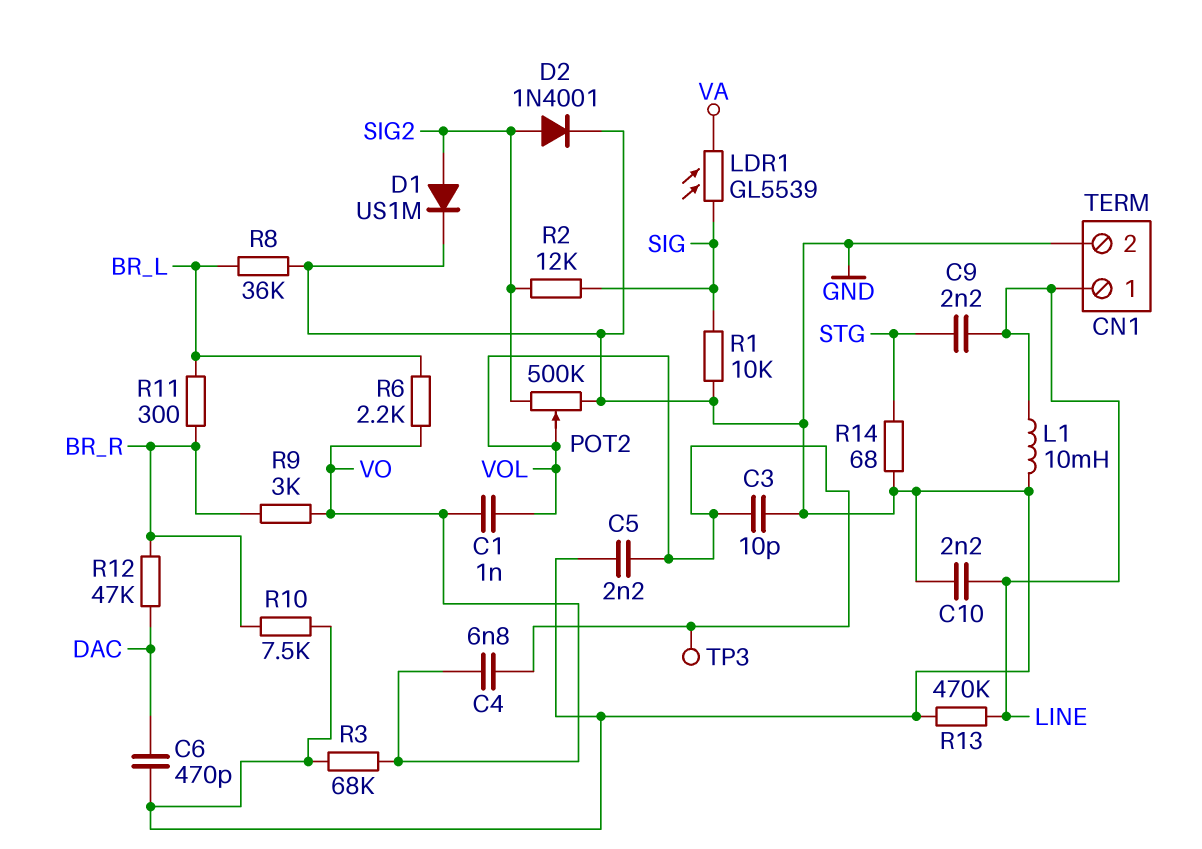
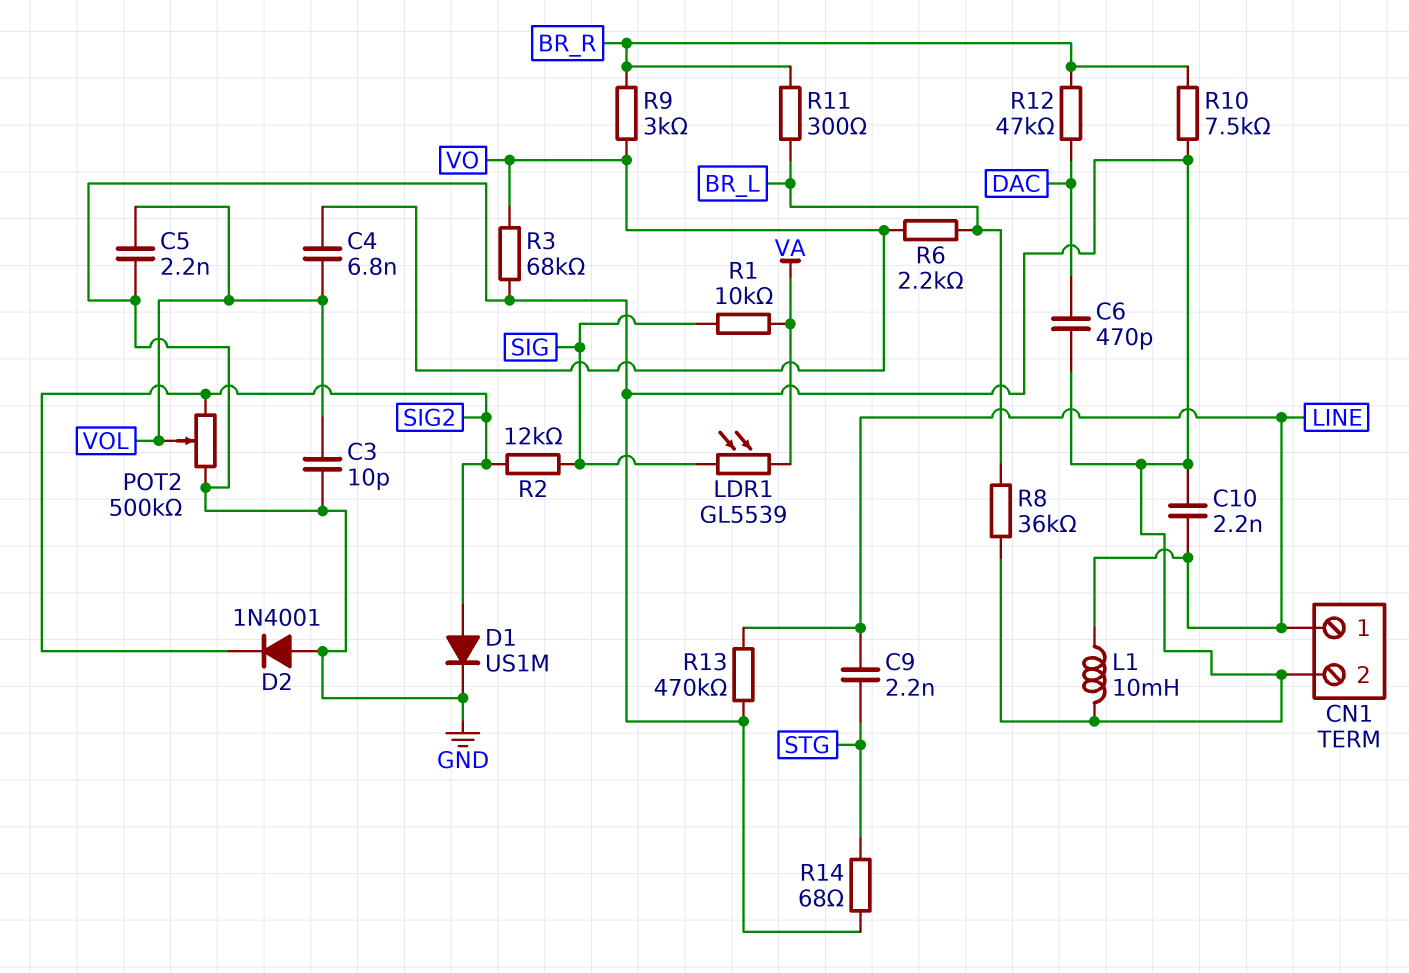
C1: 1nF (VO, VOL) -> none
D2: diode 1N4001 (A SIG2, K GND) -> diode 1N4001 (A GND, K SIG2)
R1: 10k (GND, SIG) -> 10k (SIG, VA)
TP3: test point (VOL) -> none

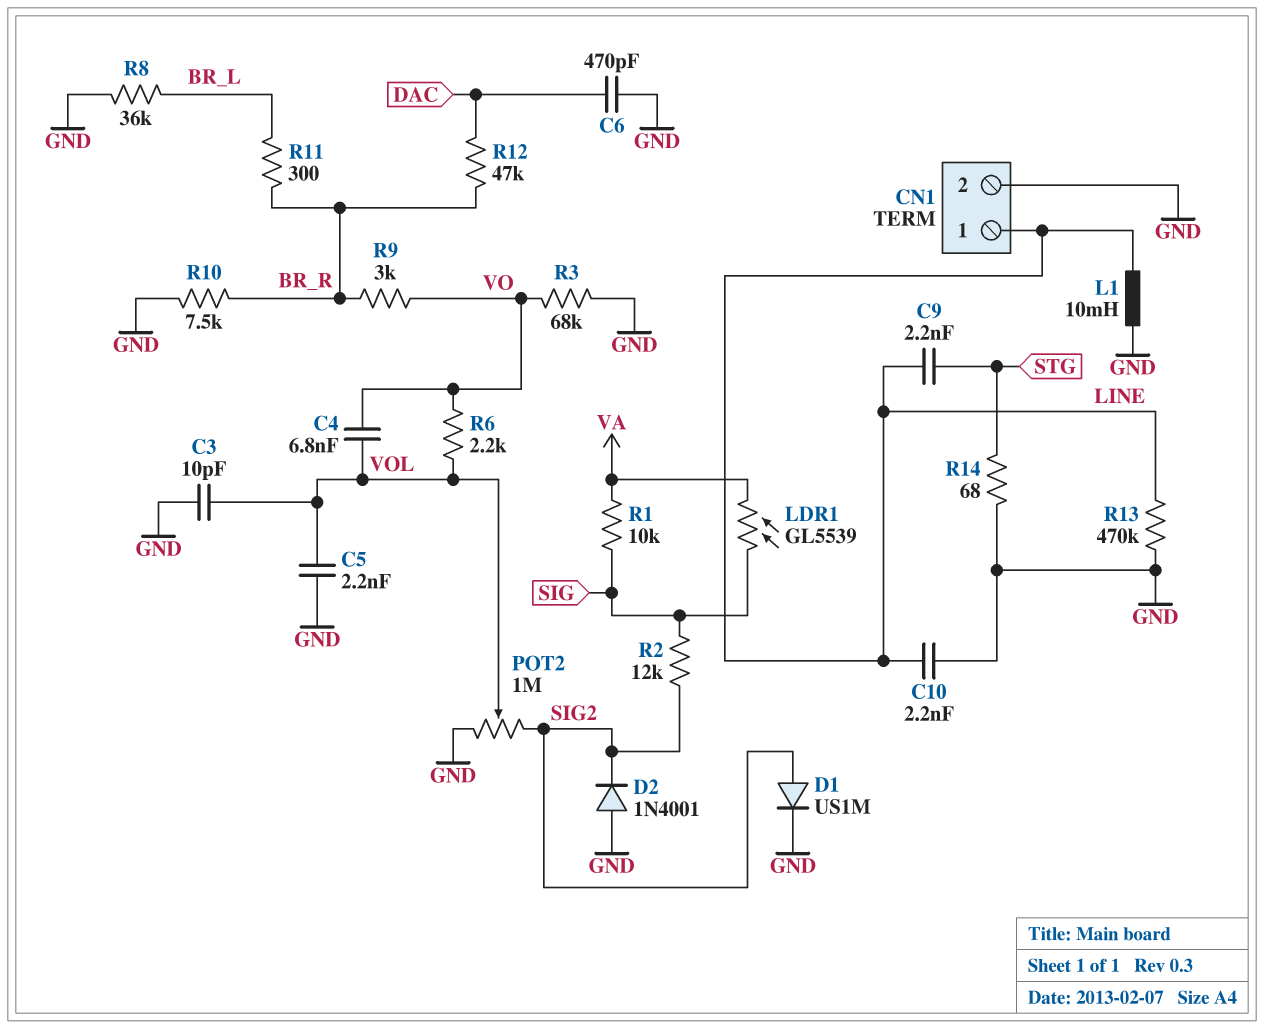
POT2: 500k (GND, SIG2, wiper VOL) -> 1M (GND, SIG2, wiper VOL)
R6: 2.2k (BR_L, VO) -> 2.2k (VO, VOL)

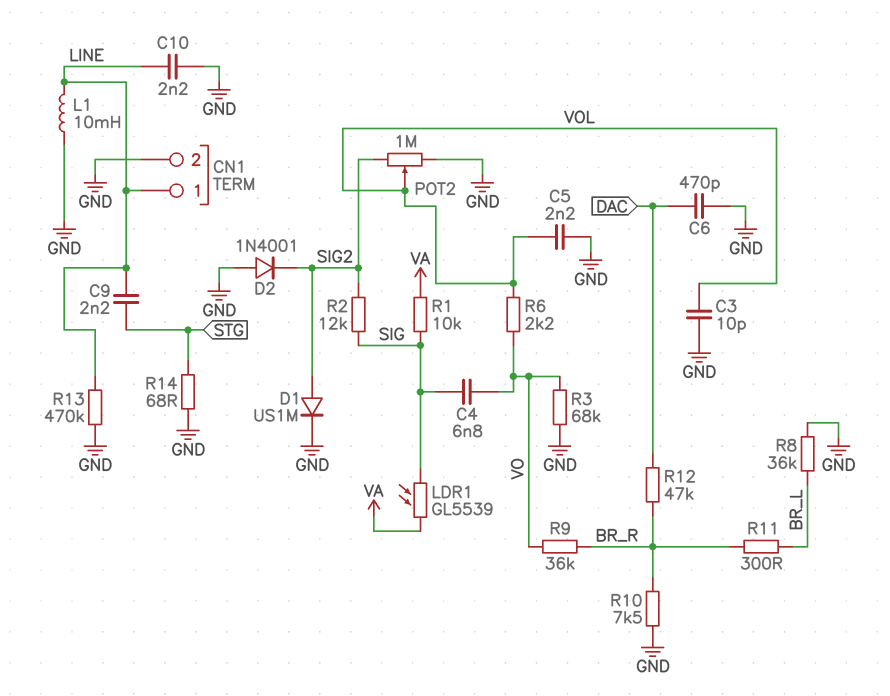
C4: 6.8nF (VO, VOL) -> 6.8nF (SIG, VO)
R9: 3k (BR_R, VO) -> 36k (BR_R, VO)

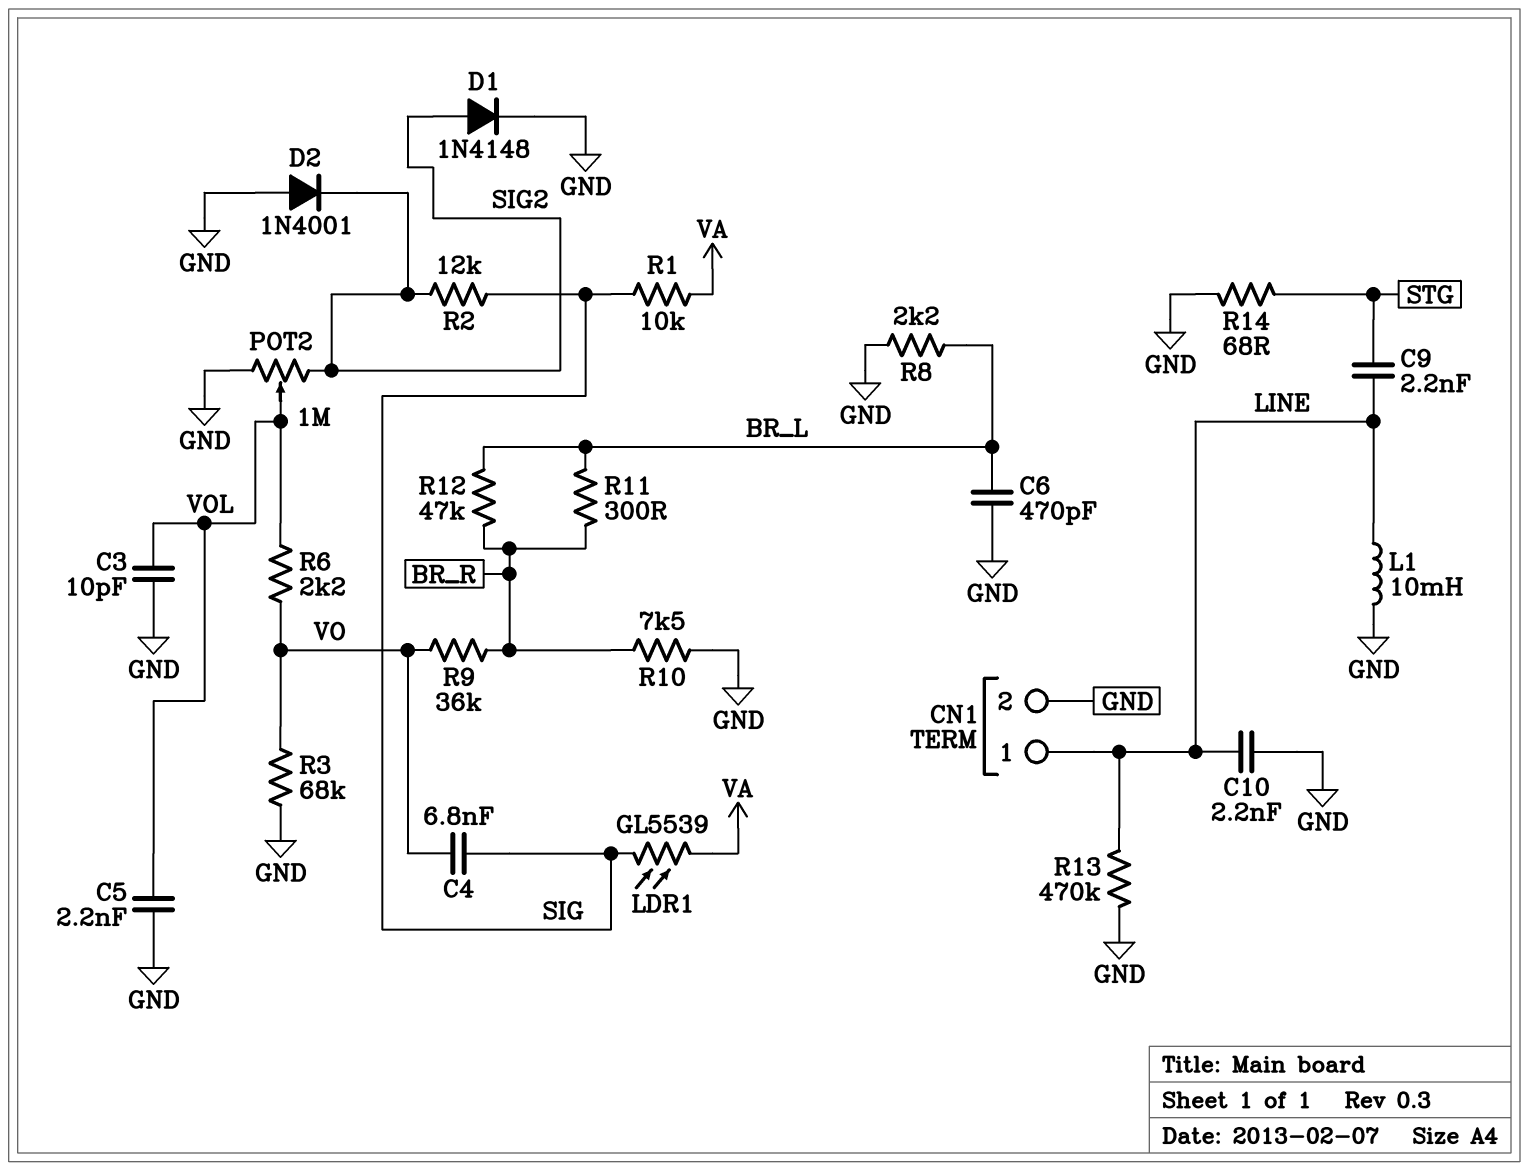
C6: 470pF (DAC, GND) -> 470pF (BR_L, GND)
D1: diode US1M (A SIG2, K GND) -> diode 1N4148 (A SIG2, K GND)
R8: 36k (BR_L, GND) -> 2.2k (BR_L, GND)
R12: 47k (BR_R, DAC) -> 47k (BR_L, BR_R)

